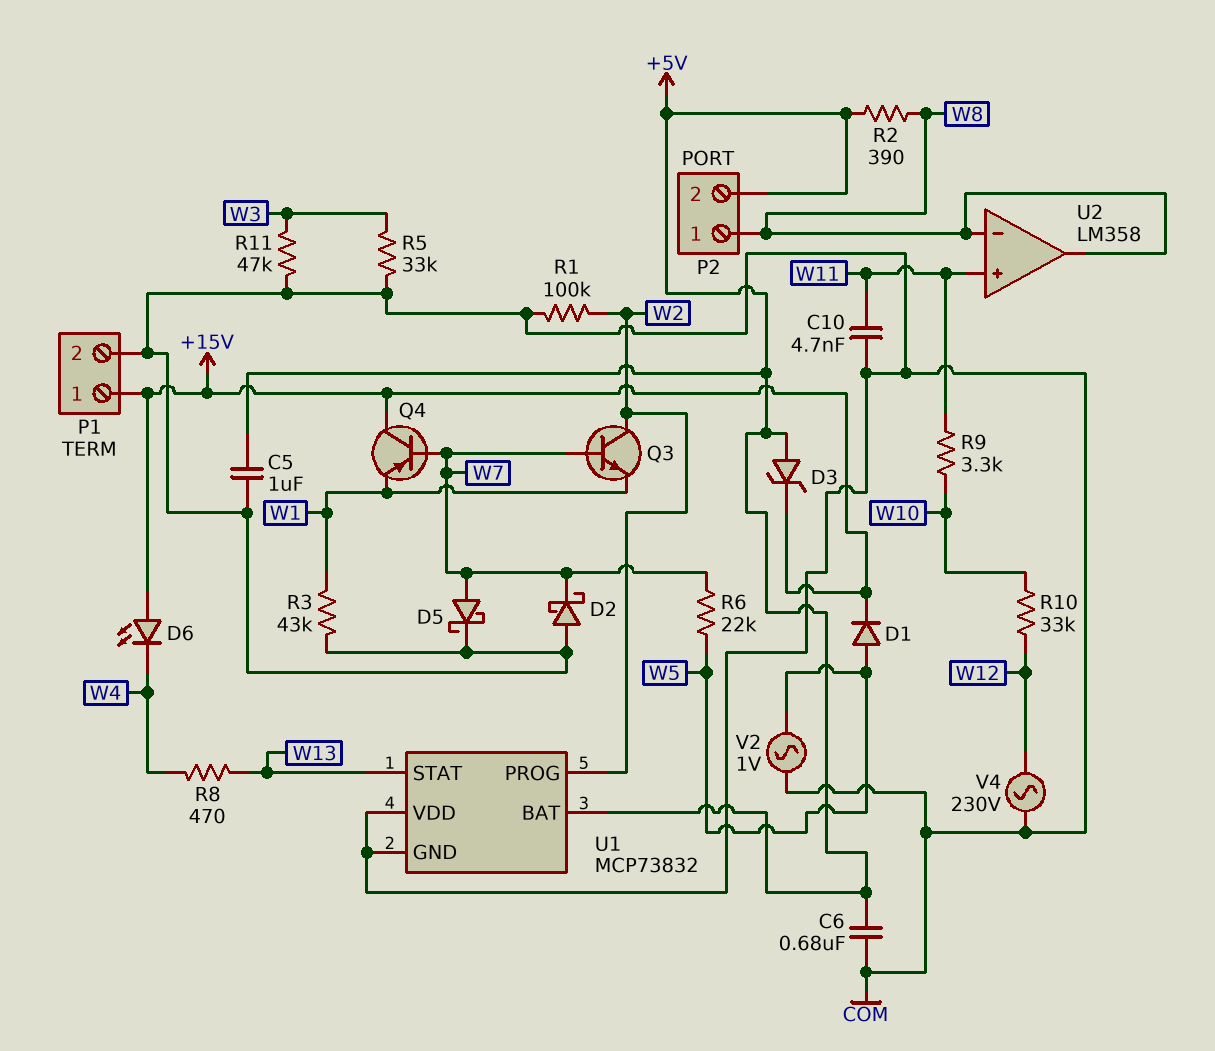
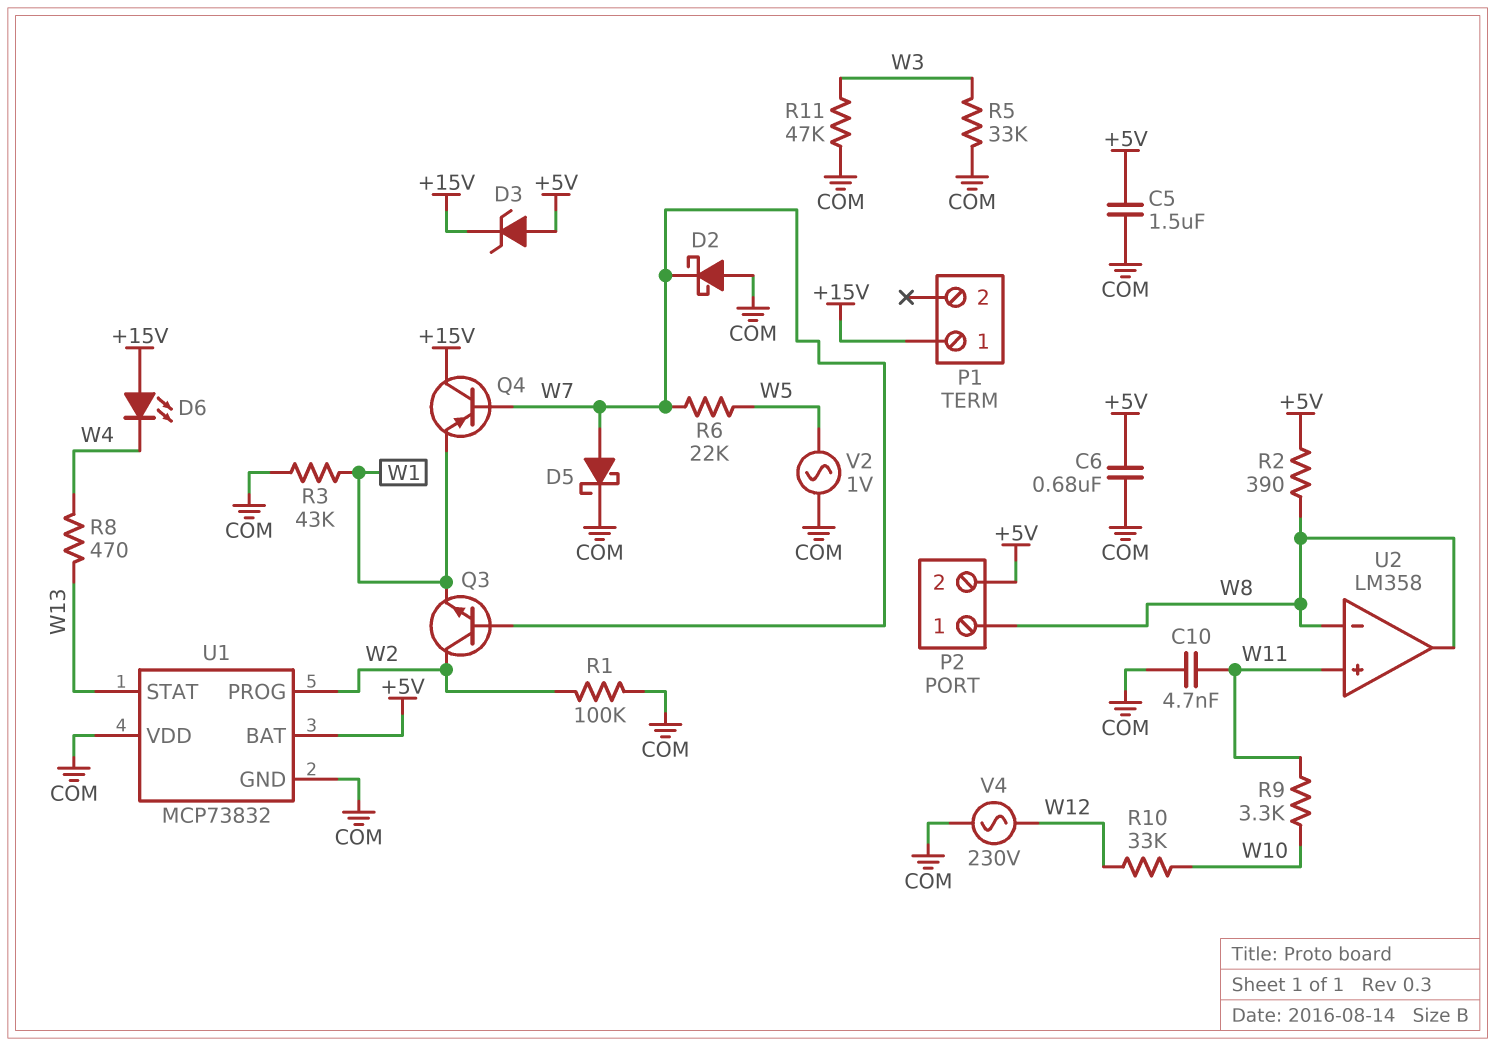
C5: 1uF (+5V, COM) -> 1.5uF (+5V, COM)
D1: diode (A W5, K +15V) -> none
P1 pin 2: COM -> none

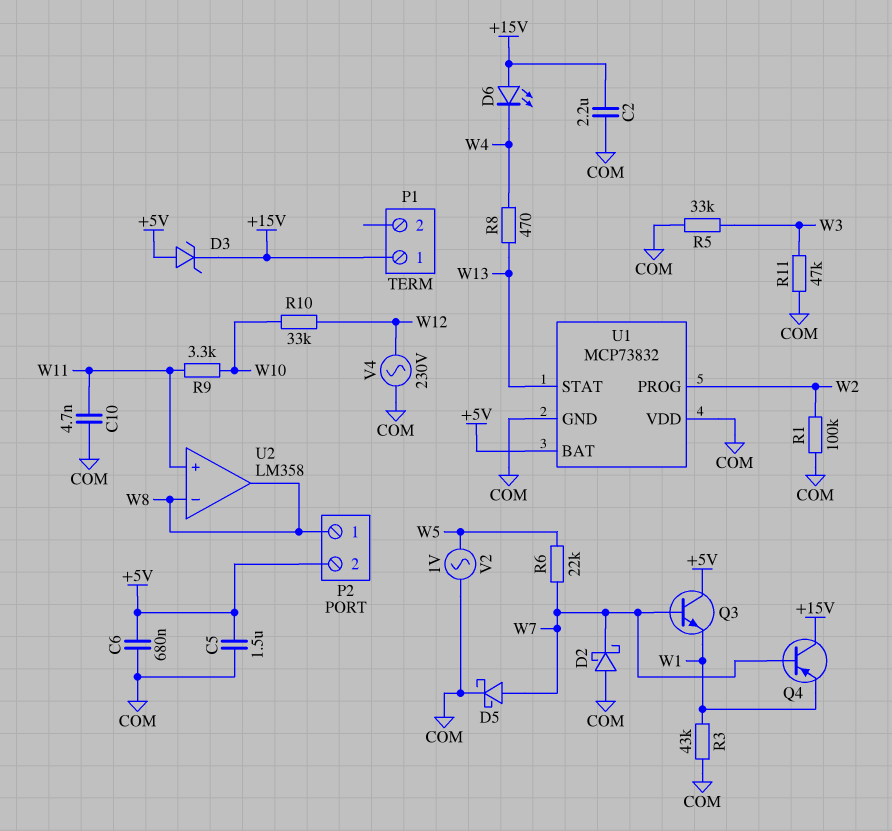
C2: none -> 2.2uF (+15V, COM)
Q3: NPN (B W7, C W2, E W1) -> NPN (B W7, C +5V, E W1)
R2: 390 (+5V, W8) -> none

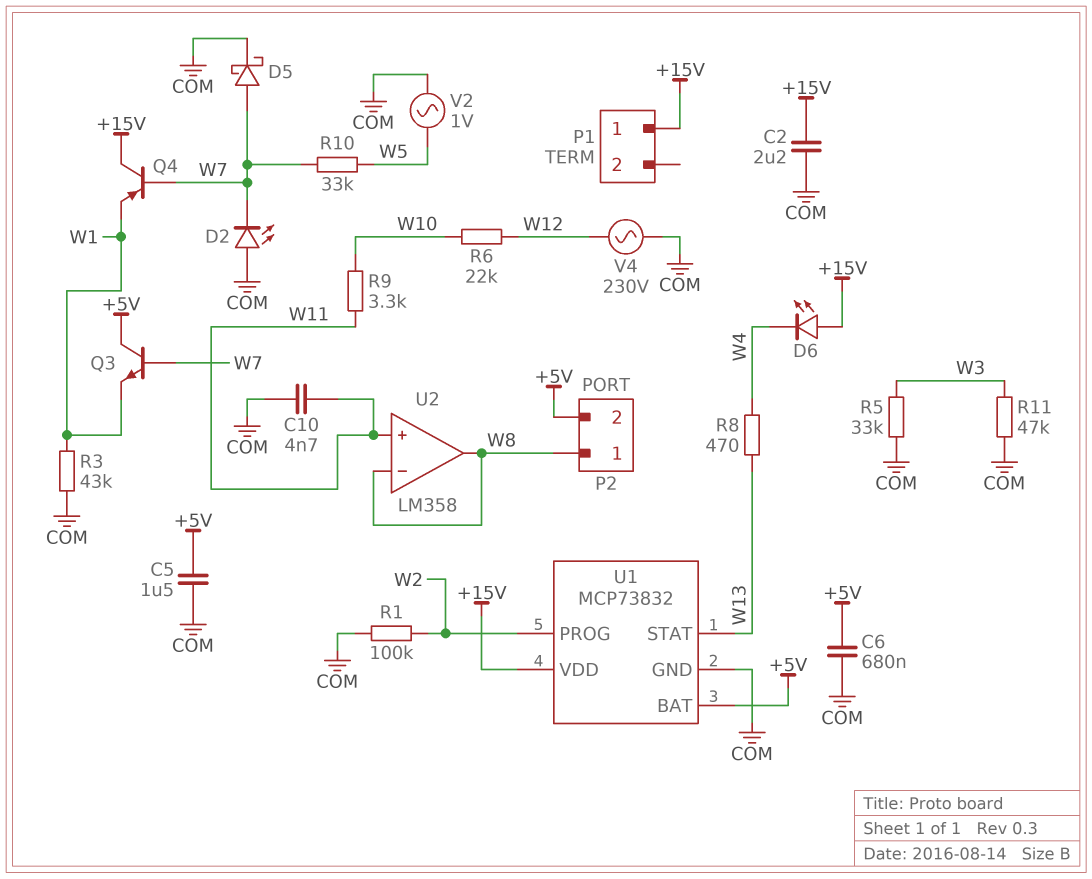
D2: schottky (A COM, K W7) -> LED (A COM, K W7)
D3: zener (A +5V, K +15V) -> none
R6: 22k (W5, W7) -> 22k (W10, W12)
R10: 33k (W10, W12) -> 33k (W5, W7)
U1 pin VDD: COM -> +15V

